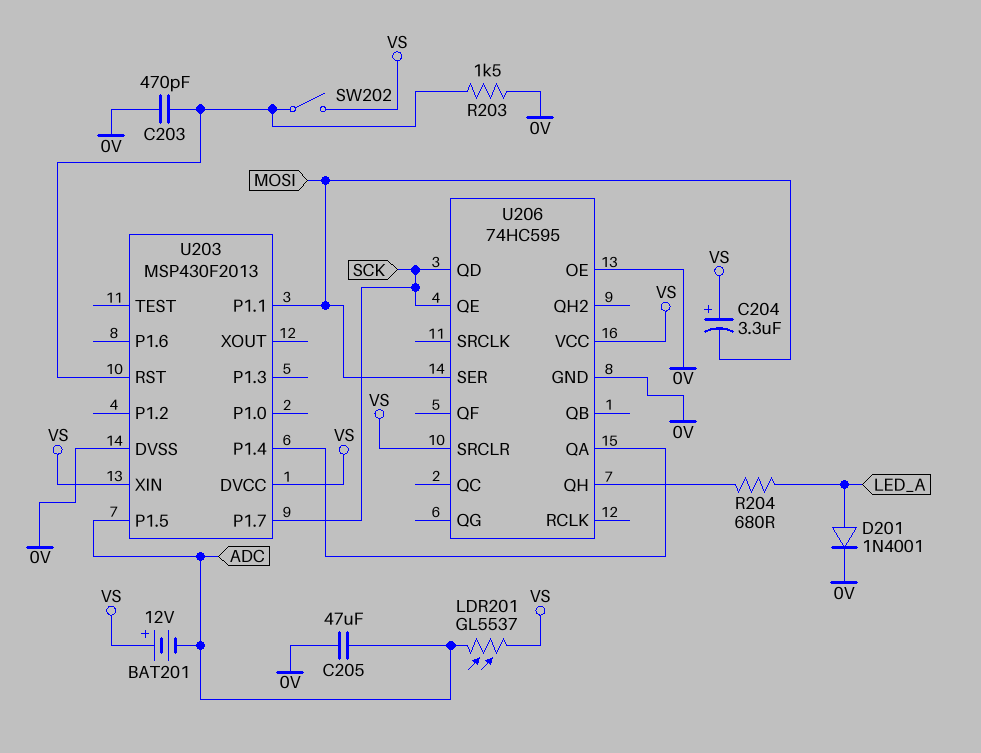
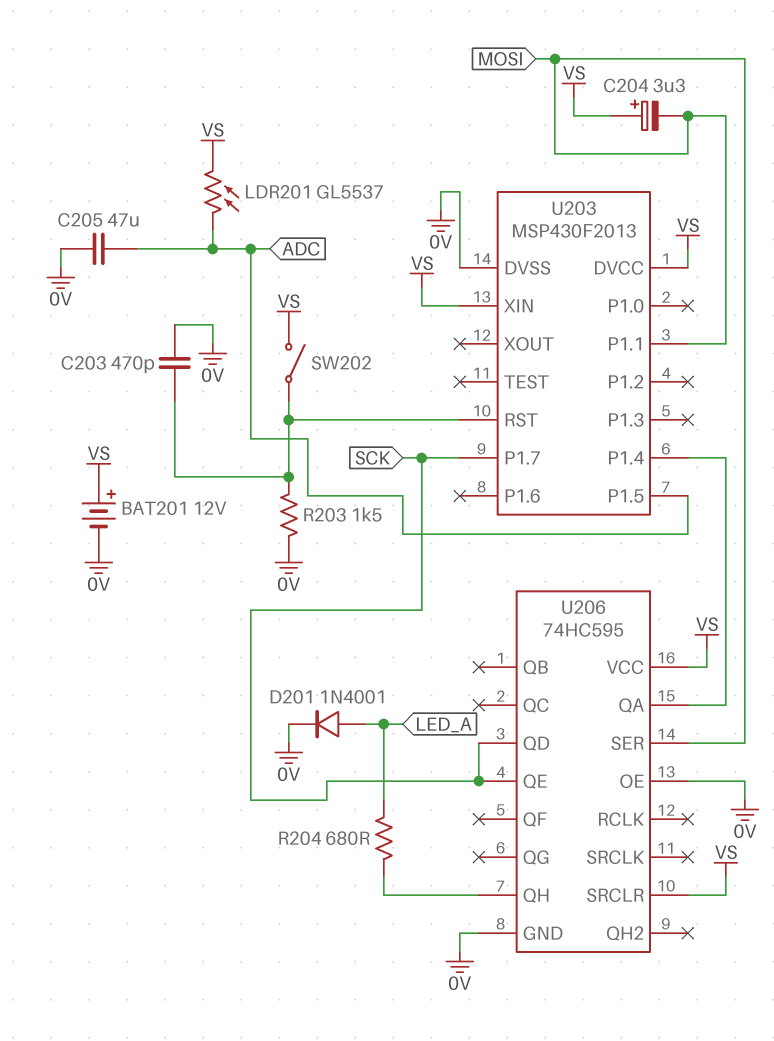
BAT201: 12V (plus VS, minus ADC) -> 12V (plus VS, minus 0V)

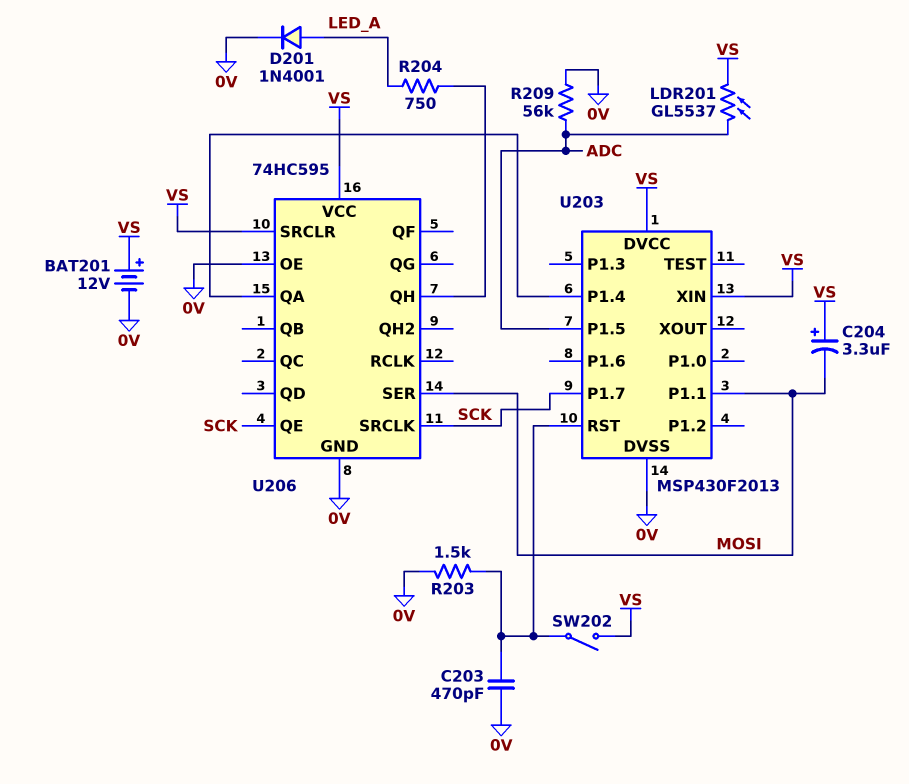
C205: 47uF (0V, ADC) -> none
R204: 680 (LED_A, U206/QH) -> 750 (LED_A, U206/QH)
R209: none -> 56k (0V, ADC)
U206 pin QD: SCK -> none
U206 pin SRCLK: none -> SCK

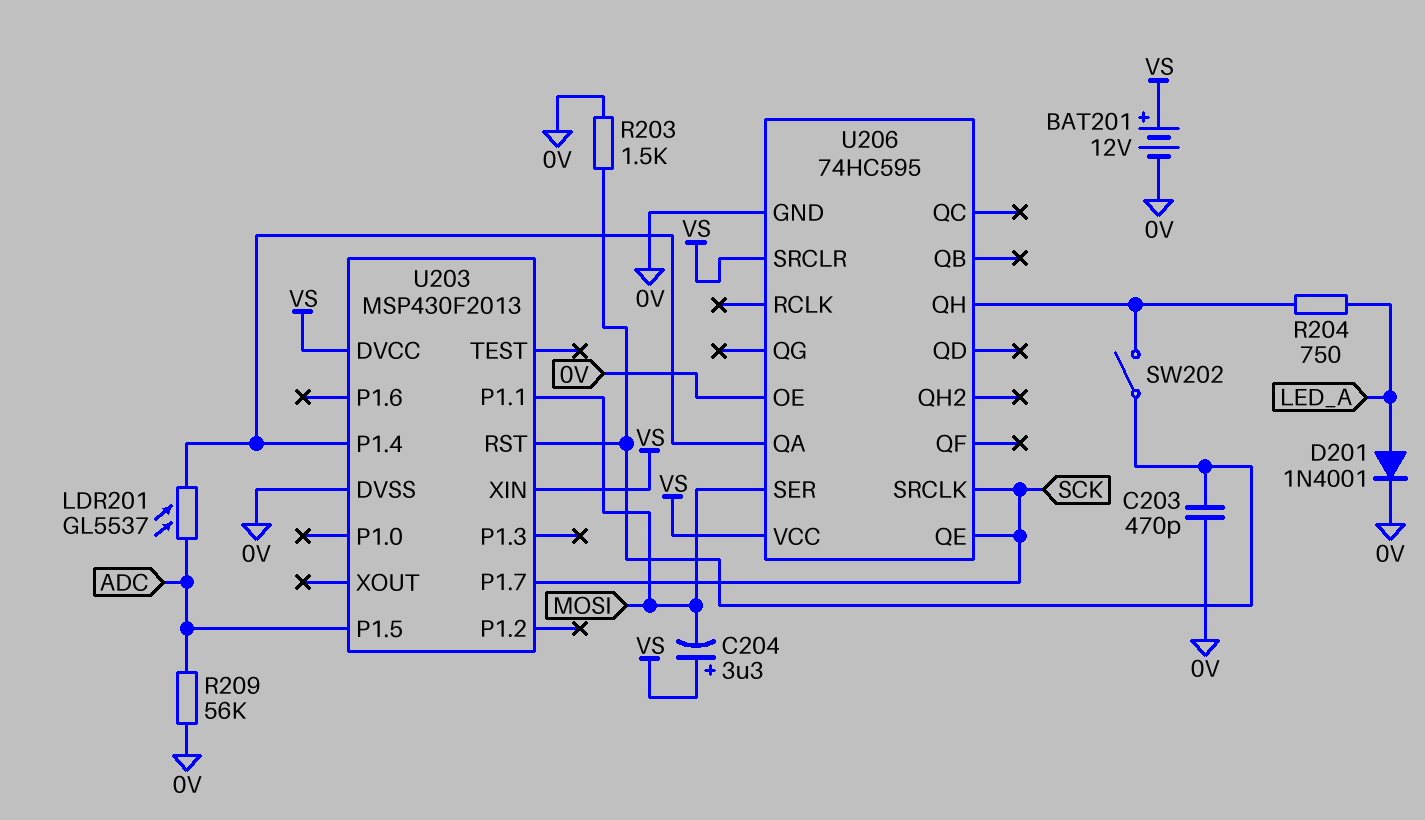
LDR201: GL5537 (ADC, VS) -> GL5537 (ADC, U203/P1.4)
SW202: switch (U203/RST, VS) -> switch (U203/RST, U206/QH)

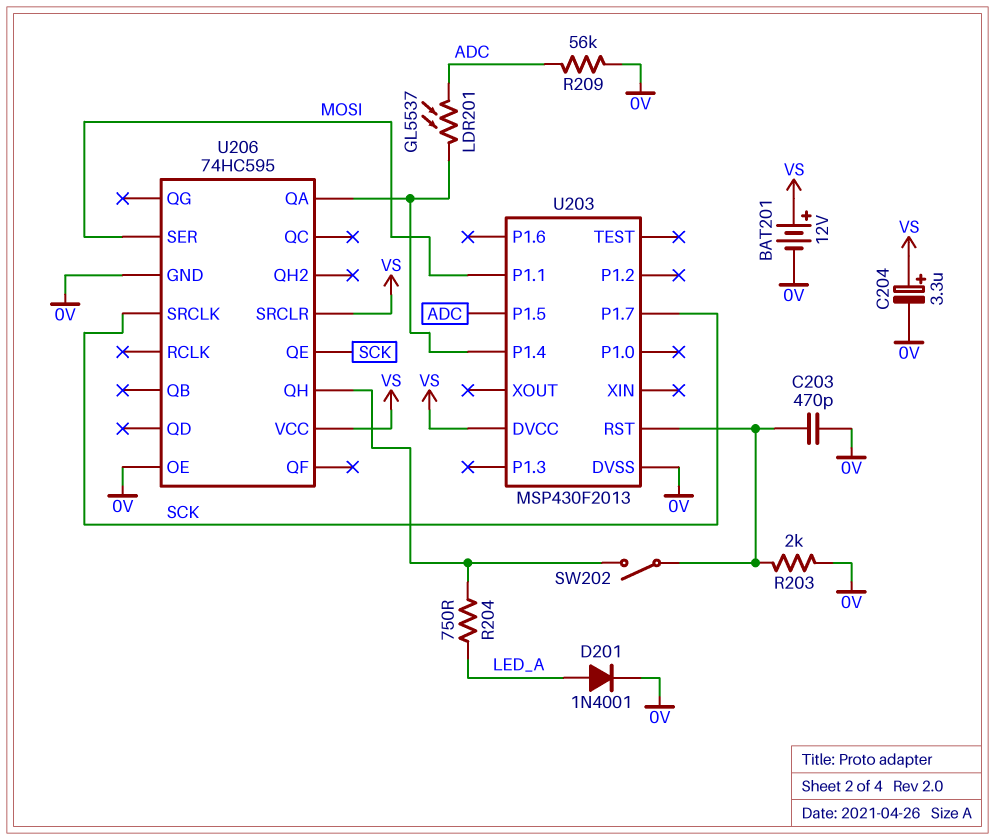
C204: 3.3uF (plus VS, minus MOSI) -> 3.3uF (plus VS, minus 0V)
R203: 1.5k (0V, U203/RST) -> 2k (0V, U203/RST)
U203 pin XIN: VS -> none

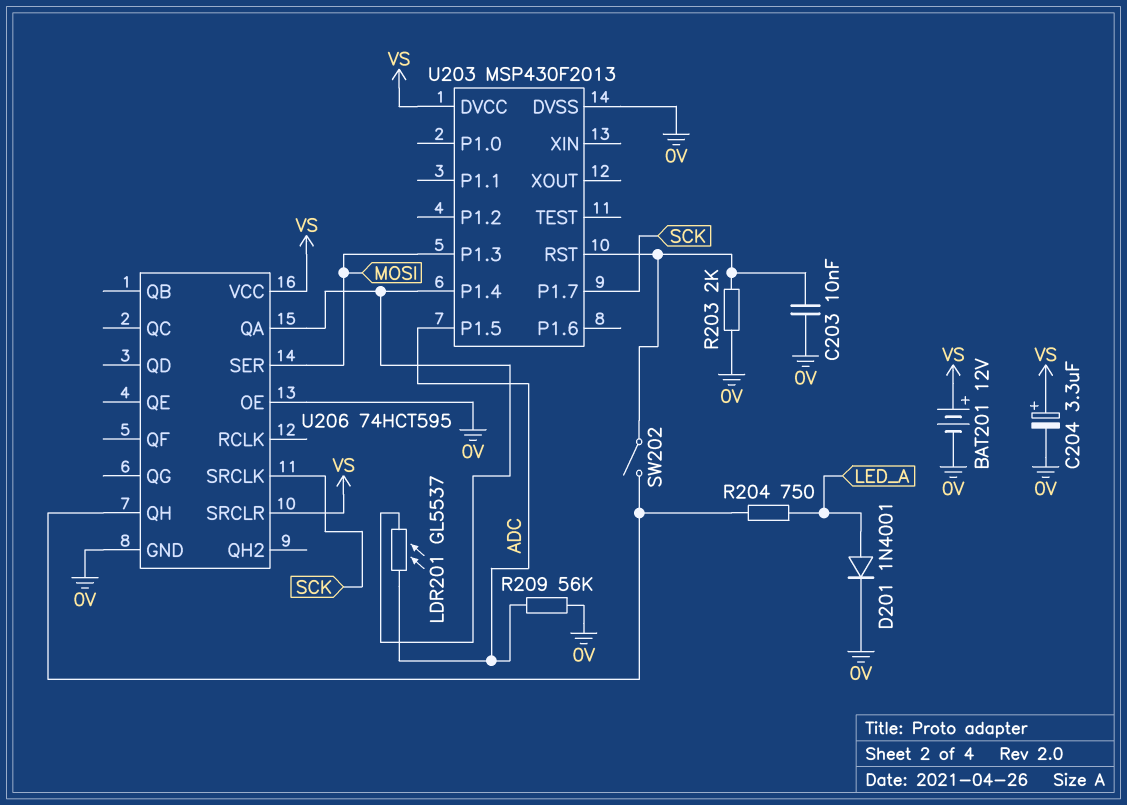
C203: 470pF (0V, U203/RST) -> 10nF (0V, U203/RST)
U203 pin P1.1: MOSI -> none
U203 pin P1.3: none -> MOSI
U206: 74HC595 -> 74HCT595
U206 pin QE: SCK -> none

